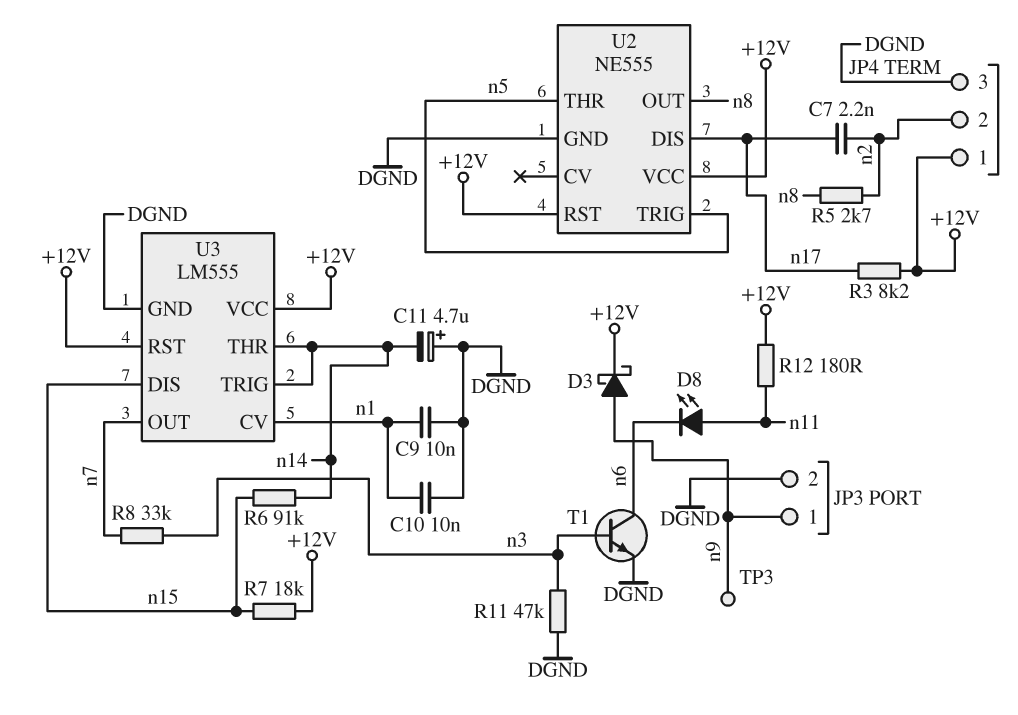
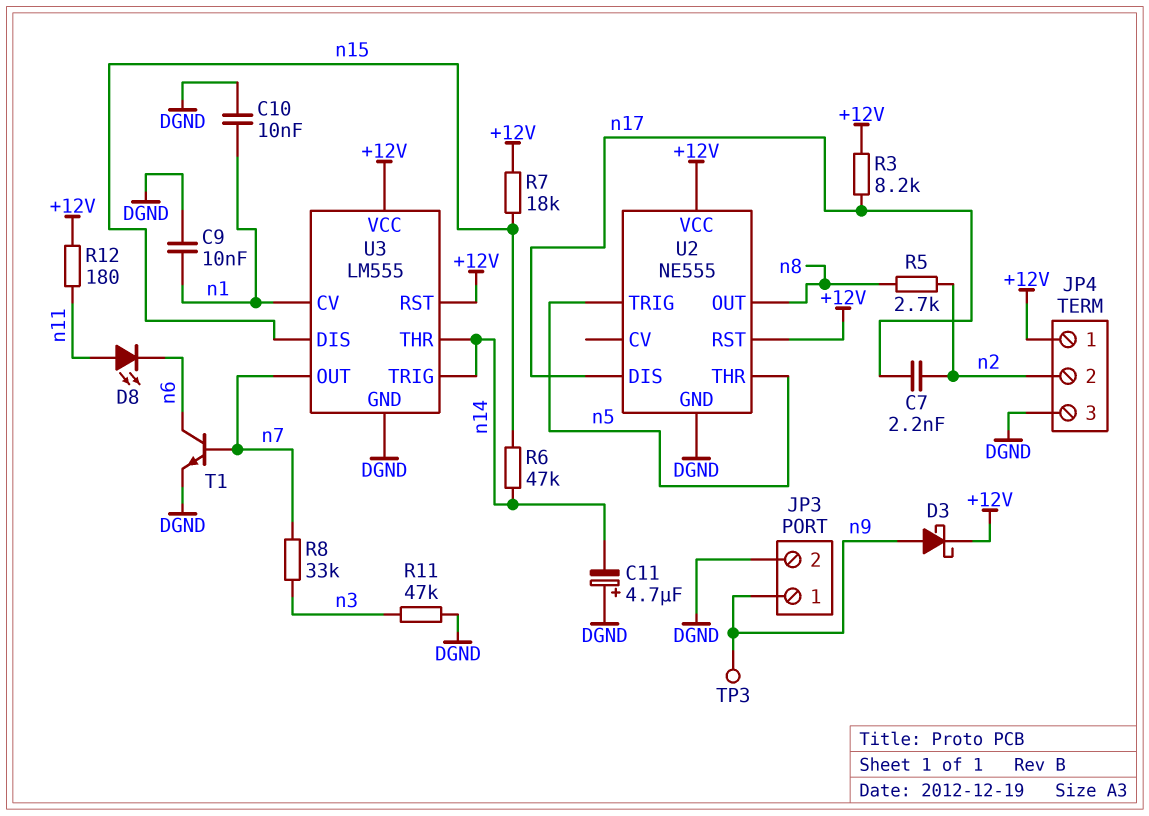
R6: 91k (n14, n15) -> 47k (n14, n15)
T1: NPN (B n3, C n6, E DGND) -> NPN (B n7, C n6, E DGND)

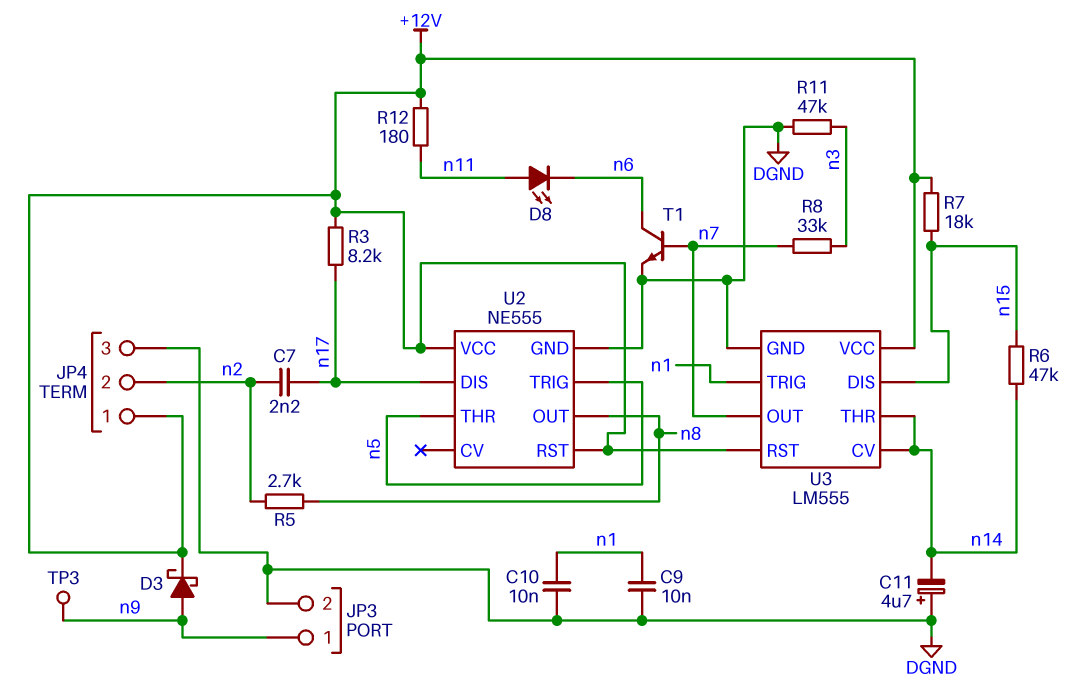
U3 pin CV: n1 -> n14
U3 pin TRIG: n14 -> n1

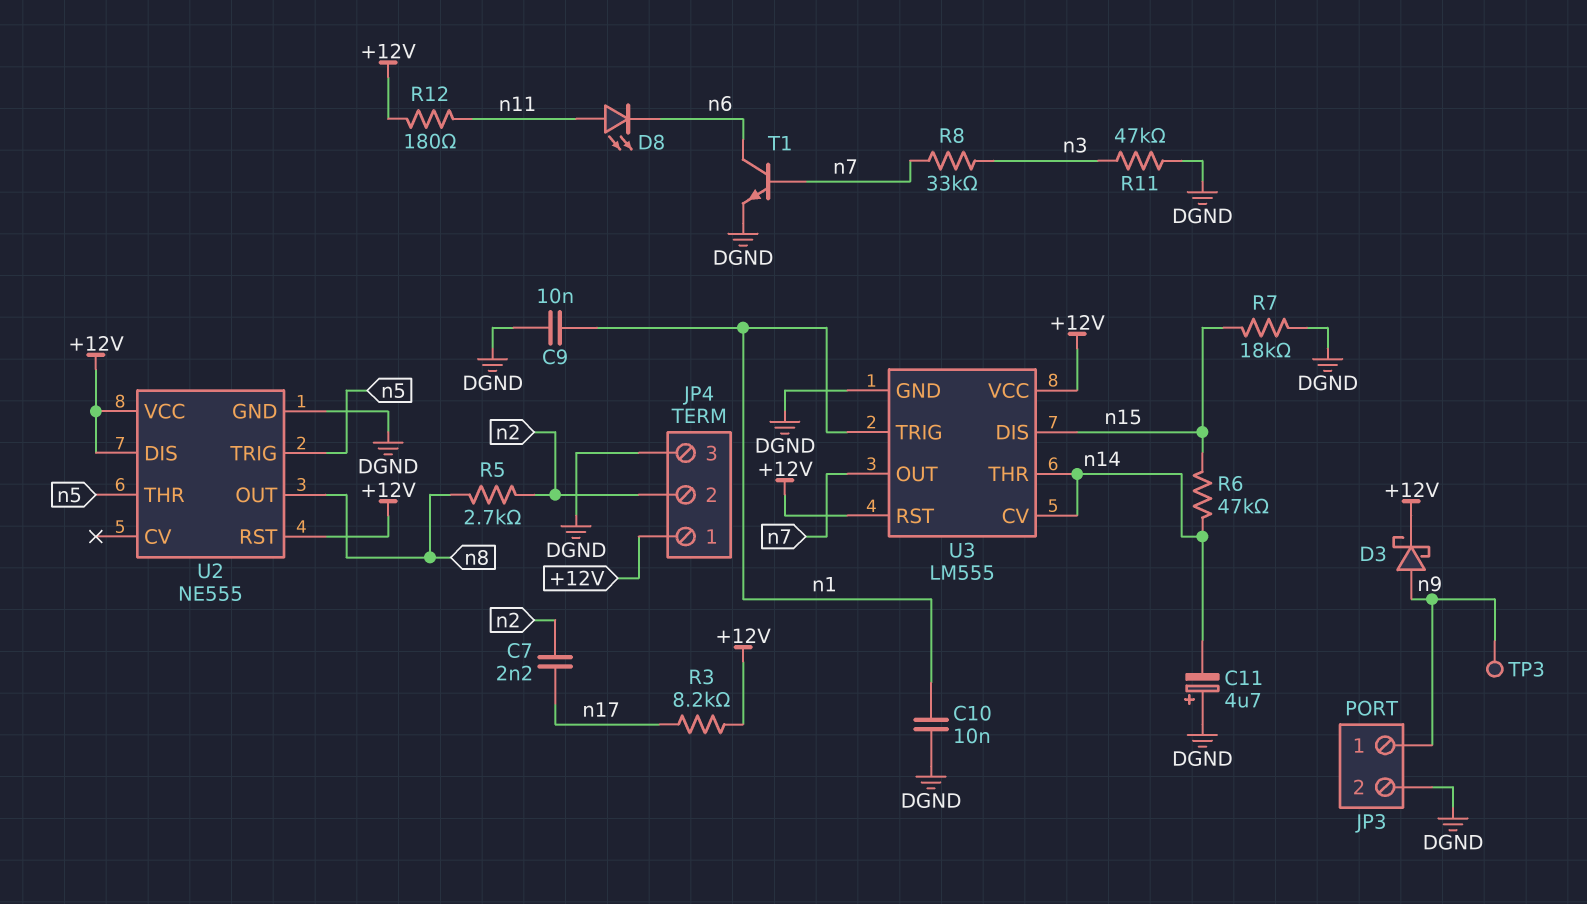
R7: 18k (+12V, n15) -> 18k (DGND, n15)
U2 pin DIS: n17 -> +12V

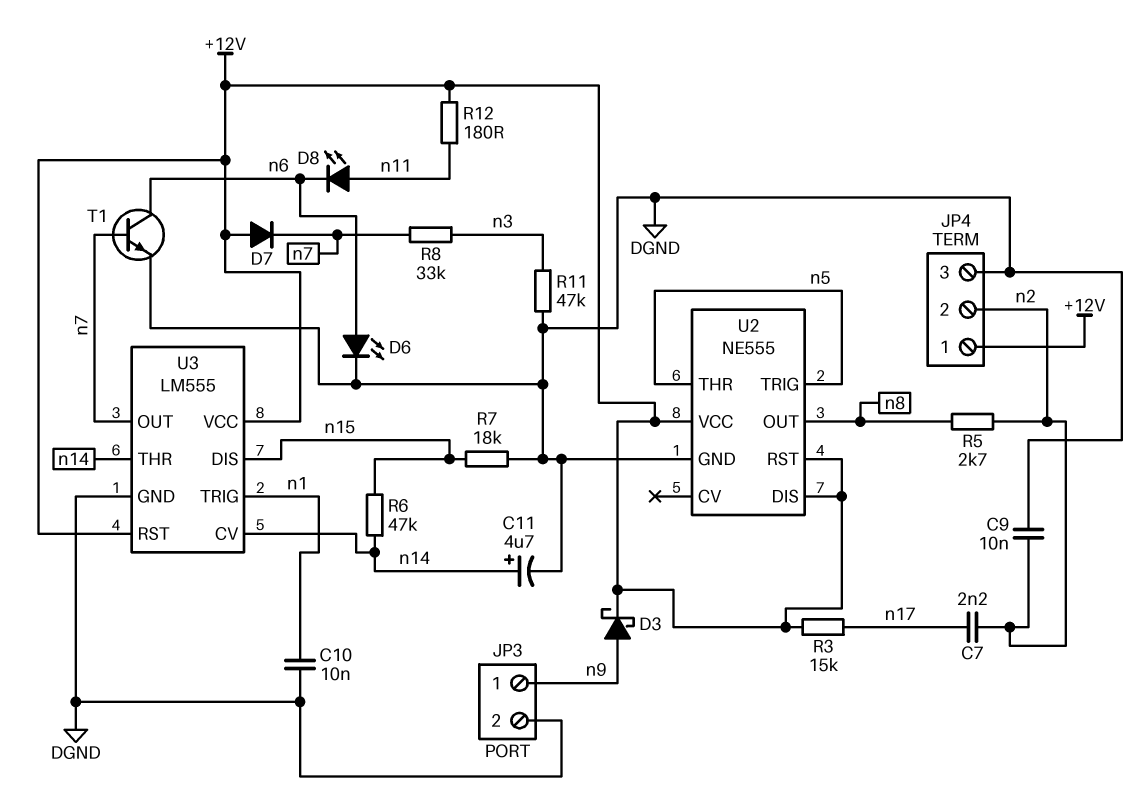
C9: 10nF (DGND, n1) -> 10nF (DGND, n2)
C11: 4.7uF (plus DGND, minus n14) -> 4.7uF (plus n14, minus DGND)
D6: none -> LED (A n6, K DGND)
D7: none -> diode (A +12V, K n7)
R3: 8.2k (+12V, n17) -> 15k (+12V, n17)
TP3: test point (n9) -> none

